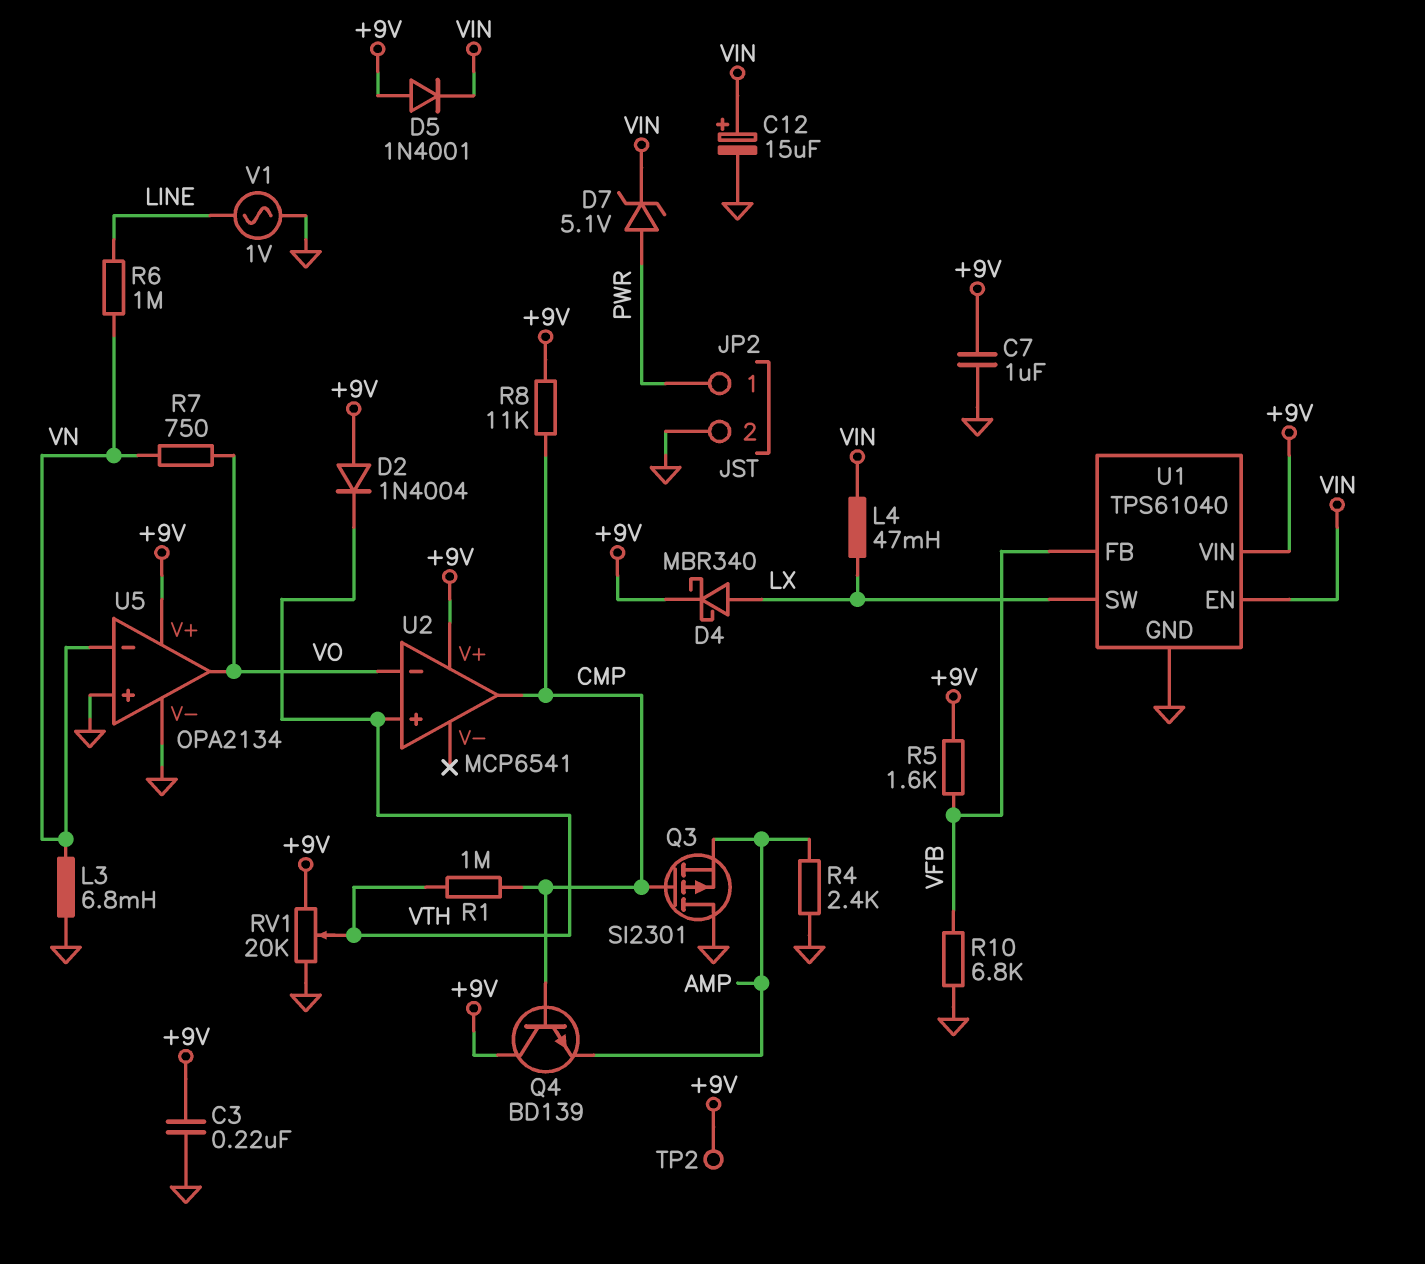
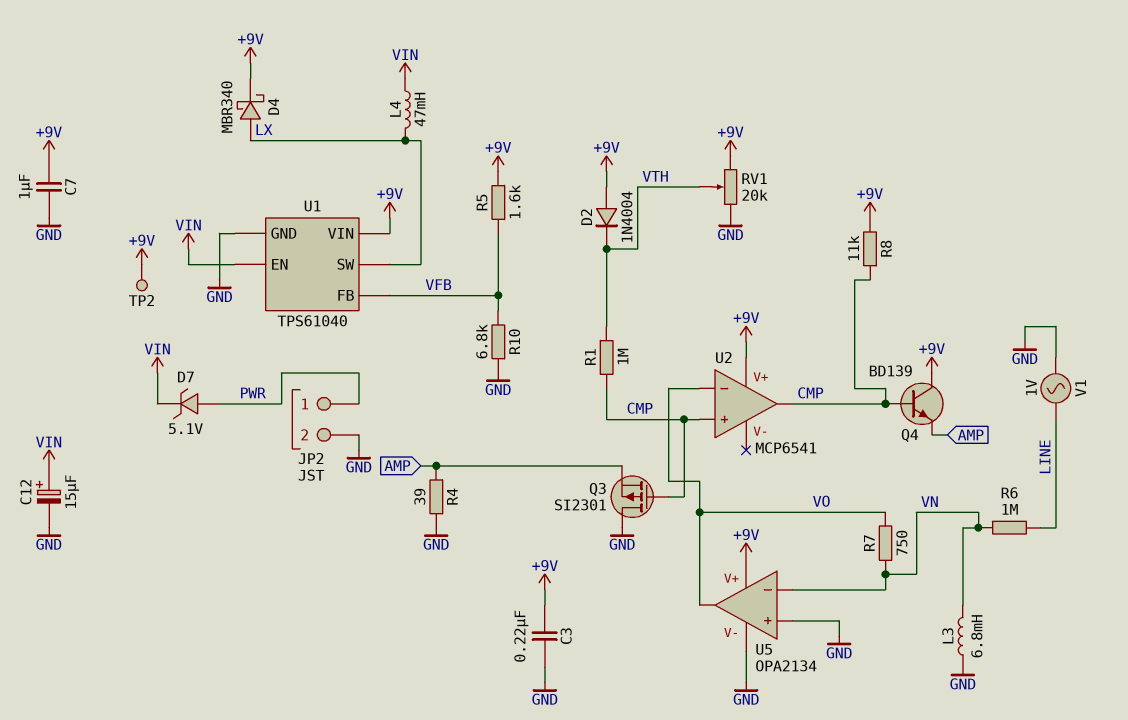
D5: diode 1N4001 (A +9V, K VIN) -> none
R4: 2.4k (AMP, GND) -> 39 (AMP, GND)
U2 pin in+: VTH -> CMP

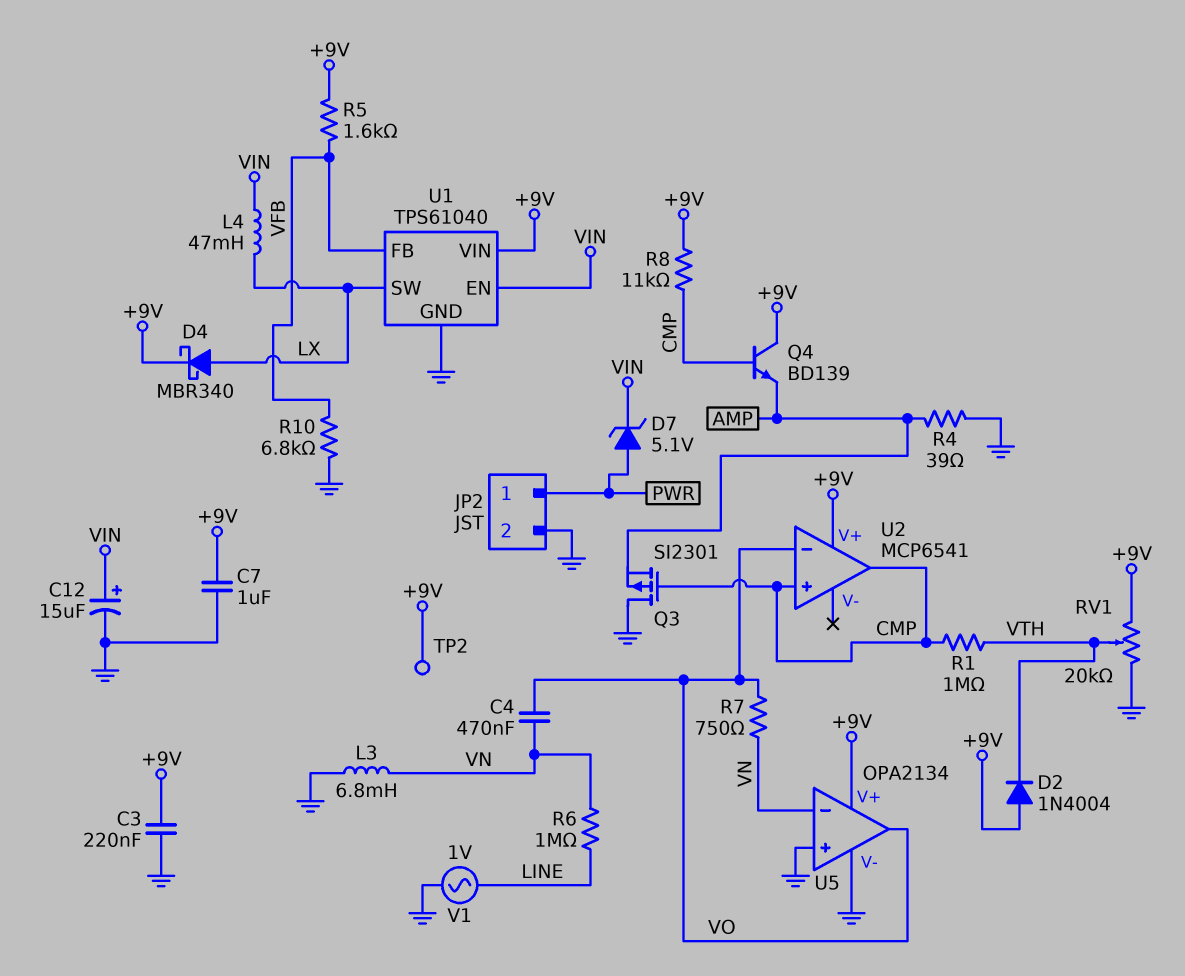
C4: none -> 470nF (VN, VO)

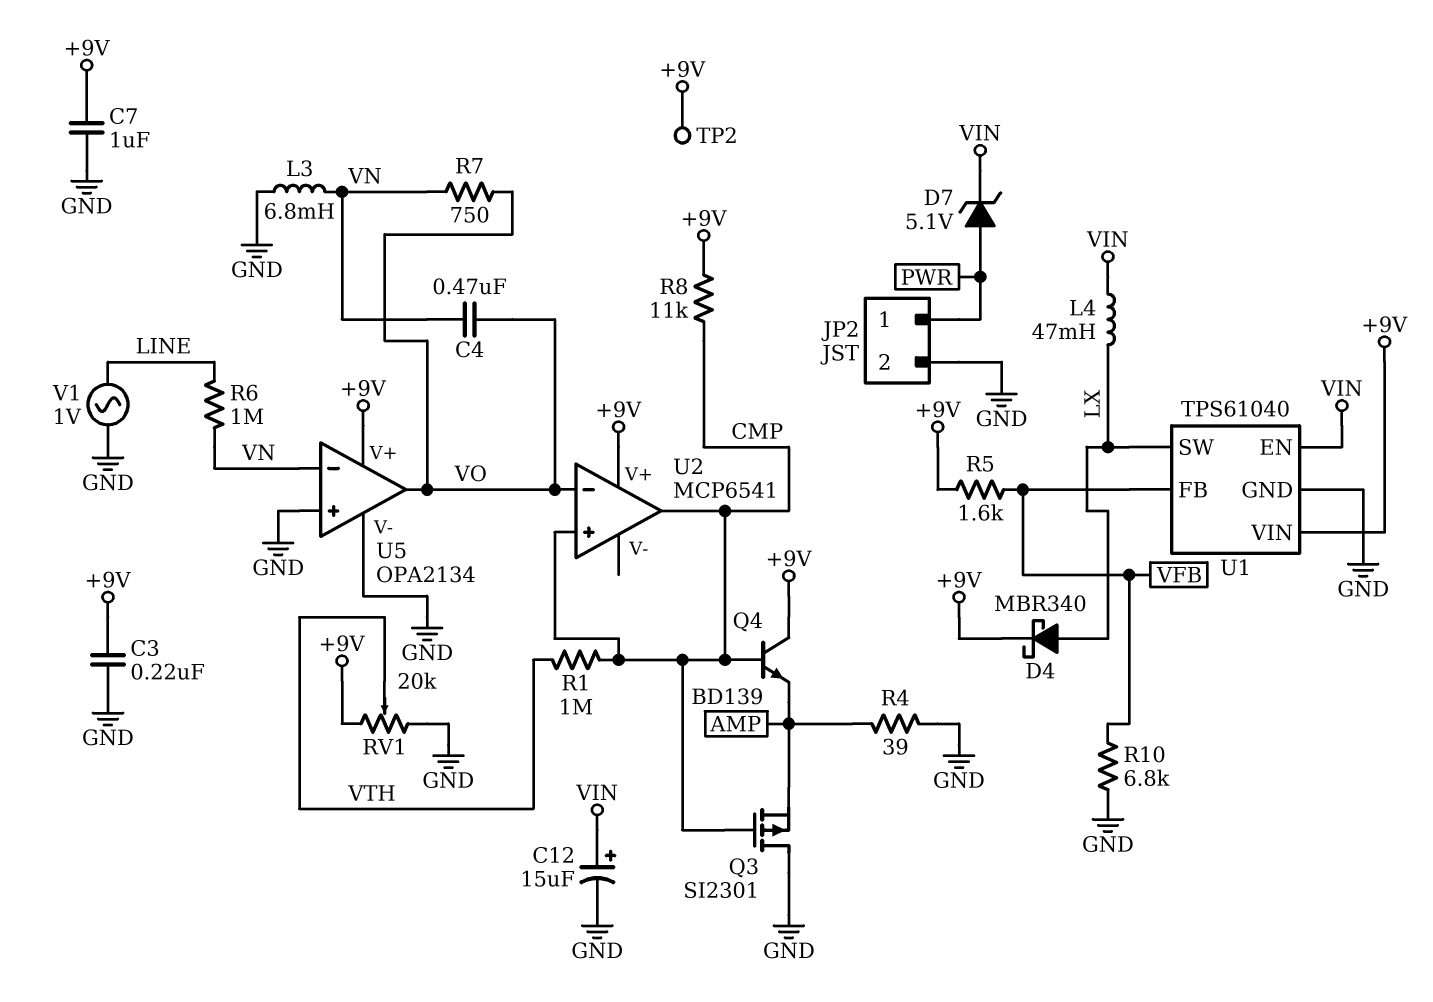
D2: diode 1N4004 (A +9V, K VTH) -> none

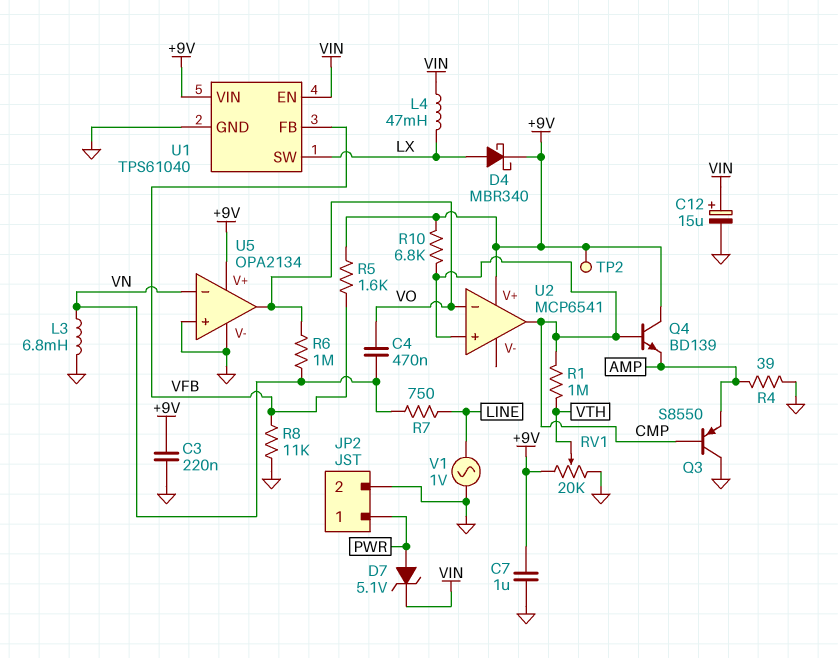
Q3: PMOS SI2301 (G CMP, D GND, S AMP) -> PNP S8550 (B CMP, C GND, E AMP)
R6: 1M (LINE, VN) -> 1M (VN, VO)
R7: 750 (VN, VO) -> 750 (LINE, VN)
R8: 11k (+9V, CMP) -> 11k (GND, VFB)
R10: 6.8k (GND, VFB) -> 6.8k (+9V, CMP)

